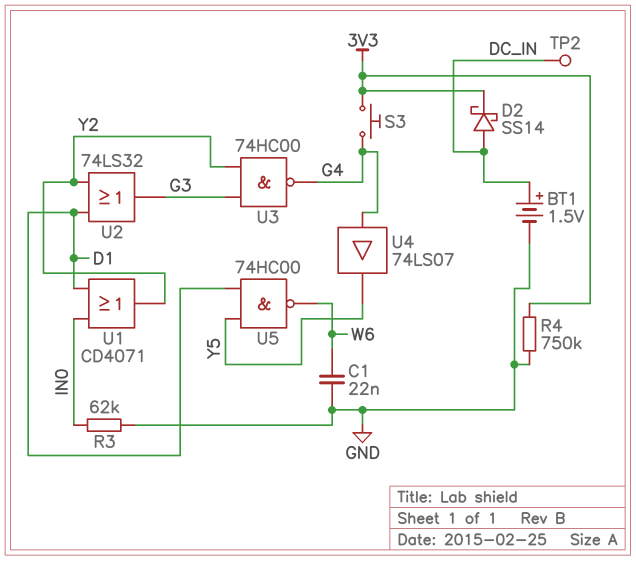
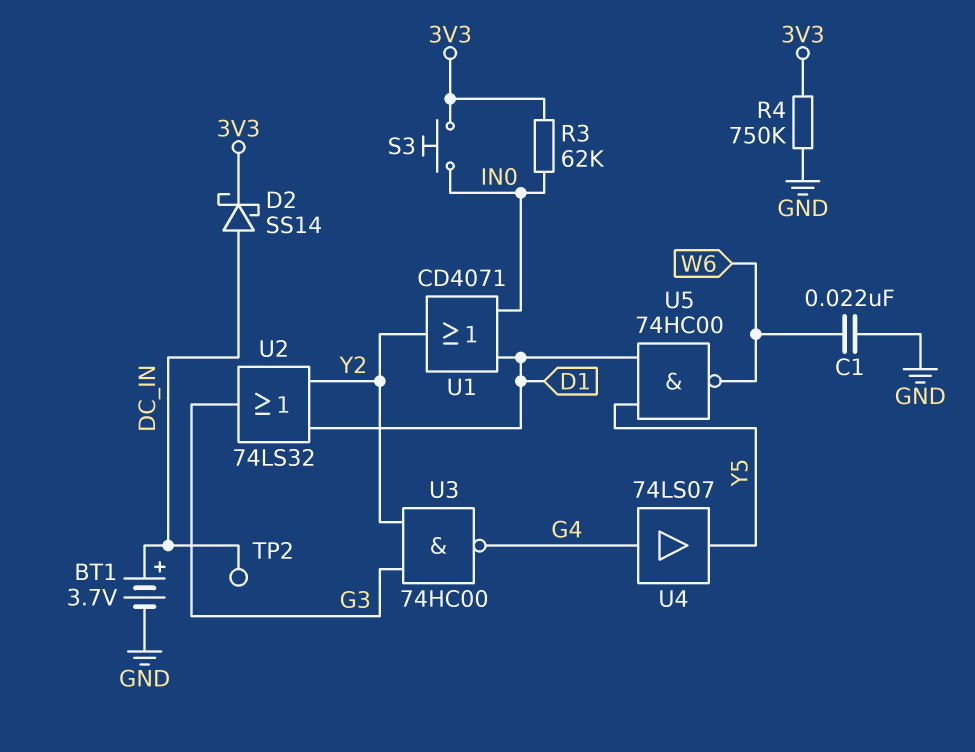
BT1: 1.5V (plus DC_IN, minus GND) -> 3.7V (plus DC_IN, minus GND)
R3: 62k (GND, IN0) -> 62k (3V3, IN0)
S3: button (3V3, G4) -> button (3V3, IN0)

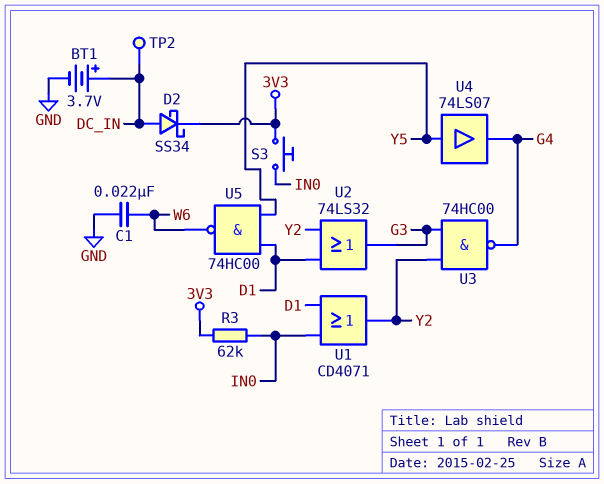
D2: schottky SS14 (A DC_IN, K 3V3) -> schottky SS34 (A DC_IN, K 3V3)
R4: 750k (3V3, GND) -> none
U4: buffer 74LS07 (in G4, out Y5) -> buffer 74LS07 (in Y5, out G4)

